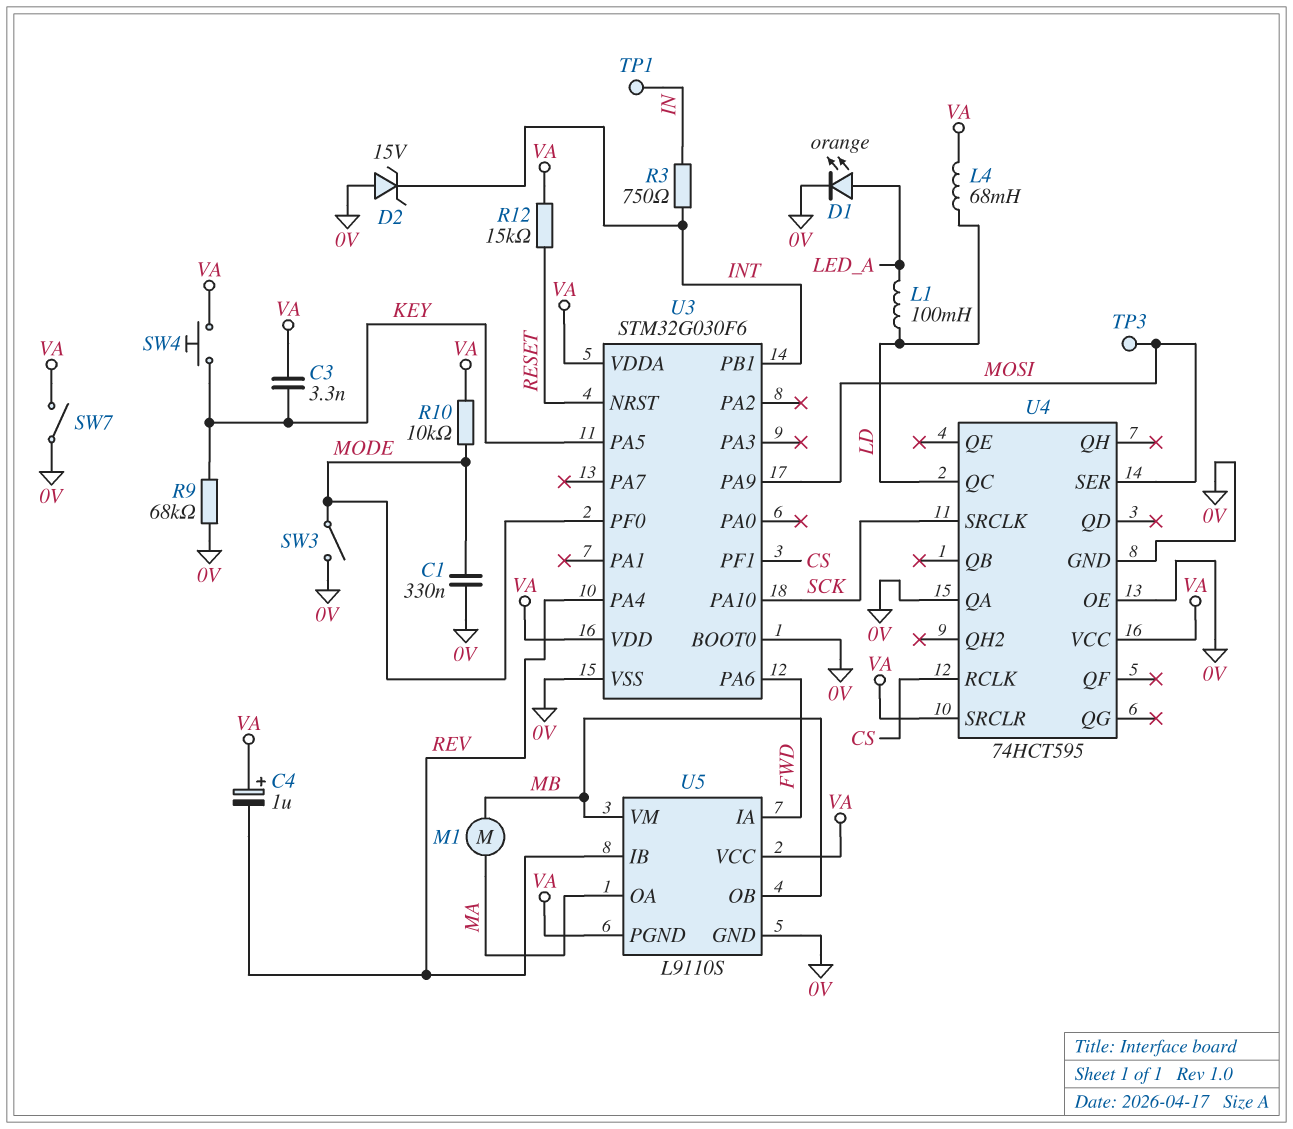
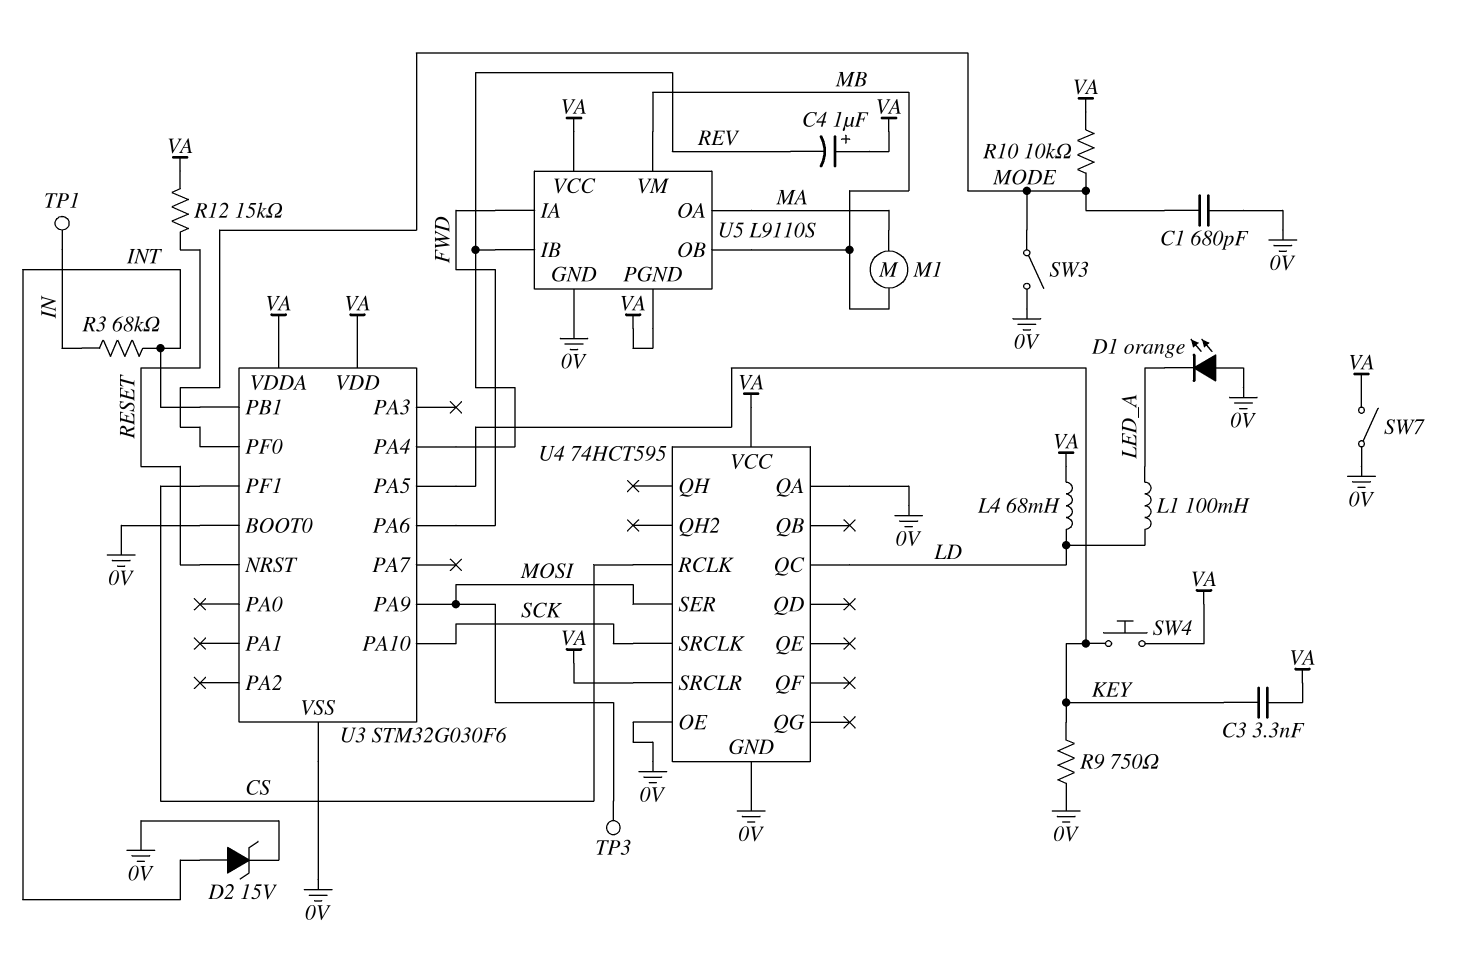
C1: 330nF (0V, MODE) -> 680pF (0V, MODE)
D1: LED orange (A LED_A, K 0V) -> LED orange (A 0V, K LED_A)
D2: zener 15V (A 0V, K INT) -> zener 15V (A INT, K 0V)
R3: 750 (IN, INT) -> 68k (IN, INT)
R9: 68k (0V, KEY) -> 750 (0V, KEY)

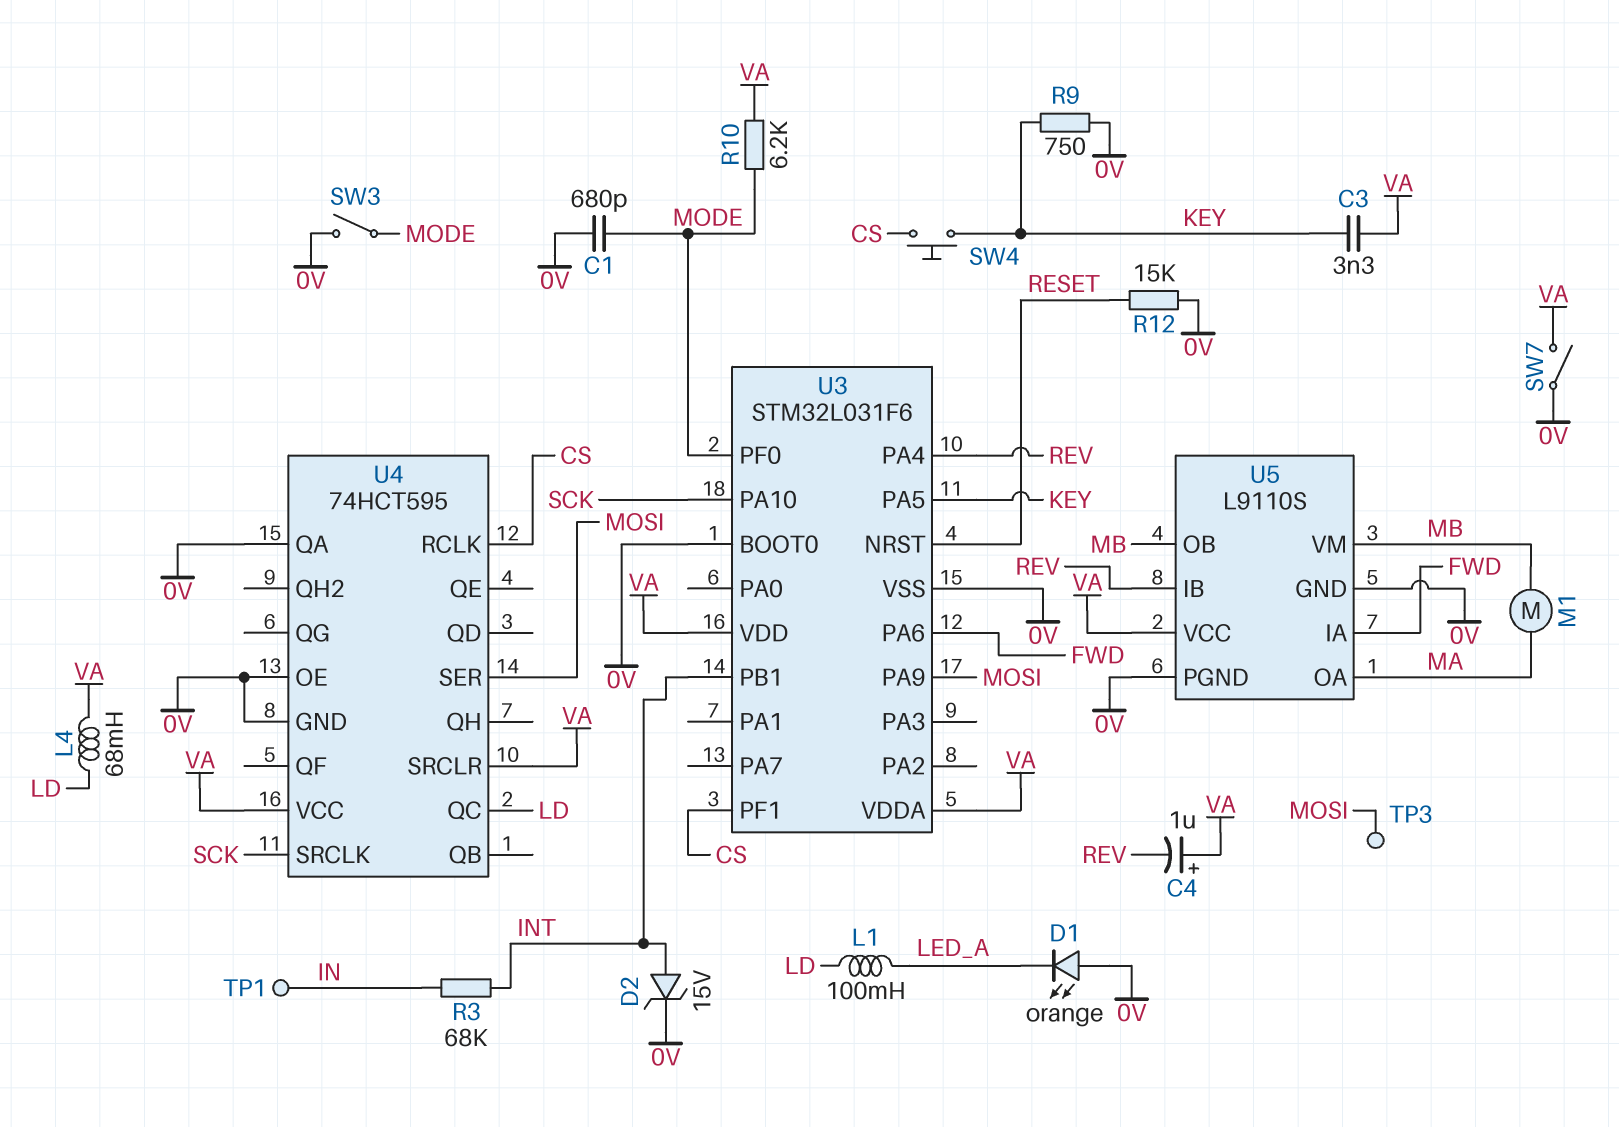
R10: 10k (MODE, VA) -> 6.2k (MODE, VA)
R12: 15k (RESET, VA) -> 15k (0V, RESET)
SW4: button (KEY, VA) -> button (CS, KEY)
U3: STM32G030F6 -> STM32L031F6
U5 pin PGND: VA -> 0V

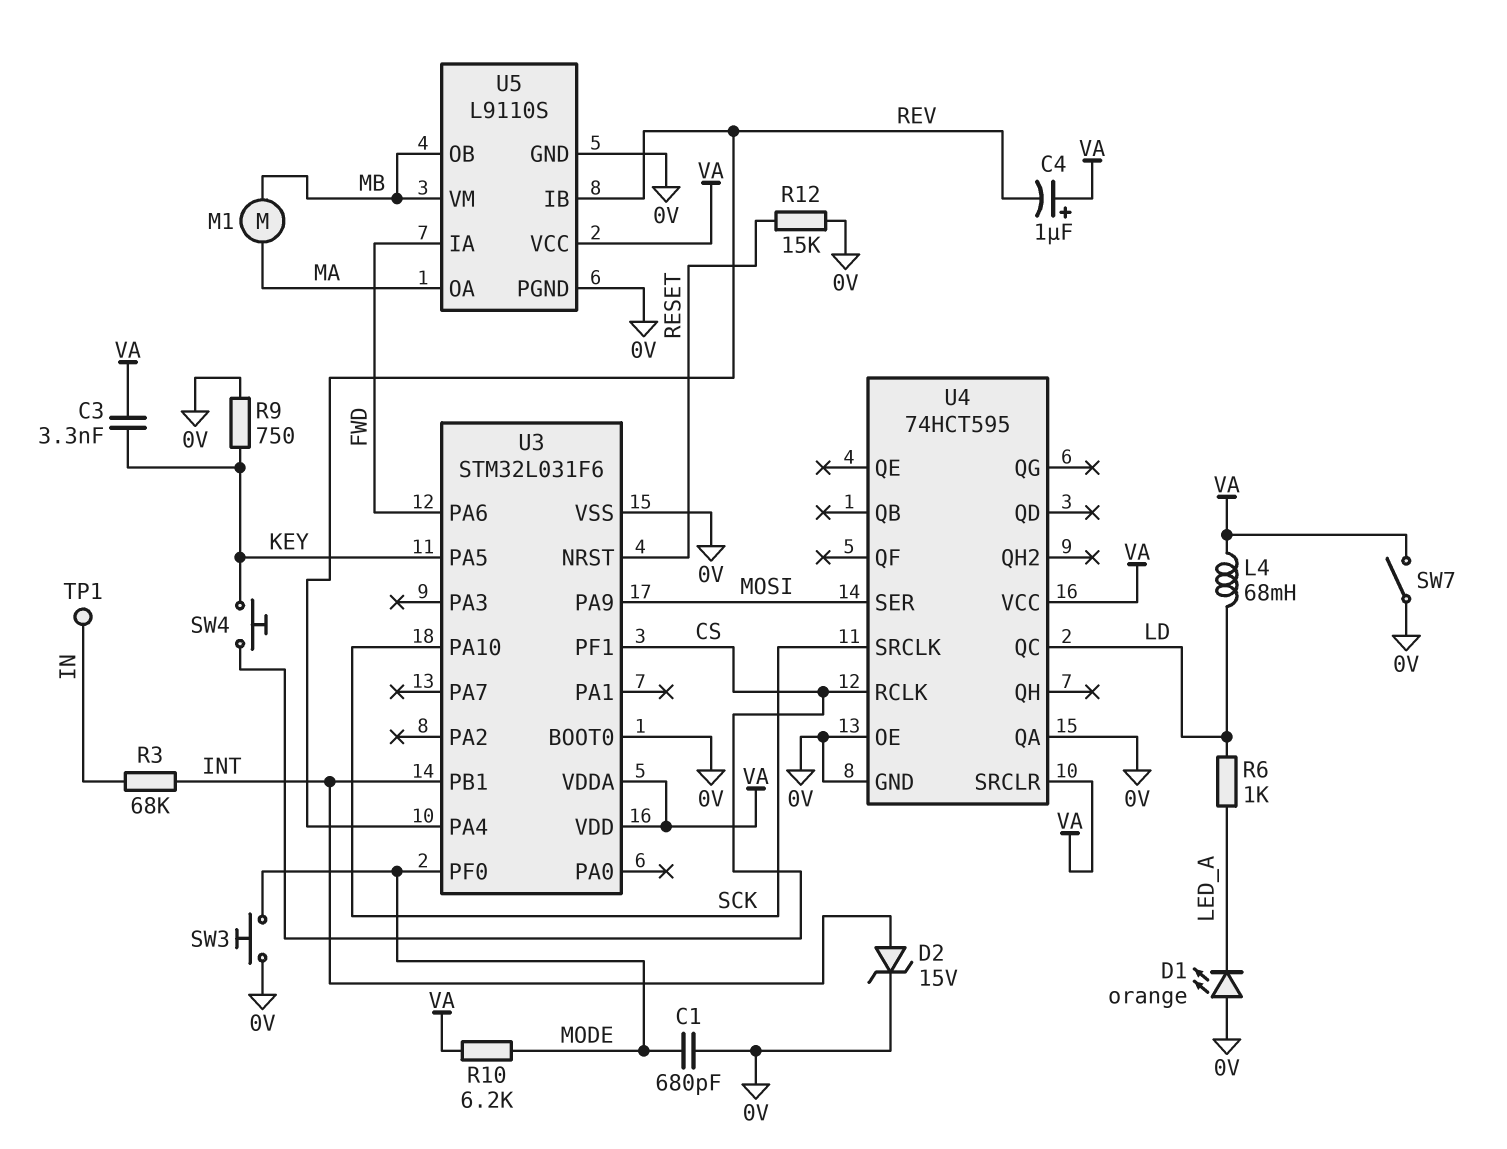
L1: 100mH (LD, LED_A) -> none
R6: none -> 1k (LD, LED_A)
SW3: switch (0V, MODE) -> button (0V, MODE)
TP3: test point (MOSI) -> none

